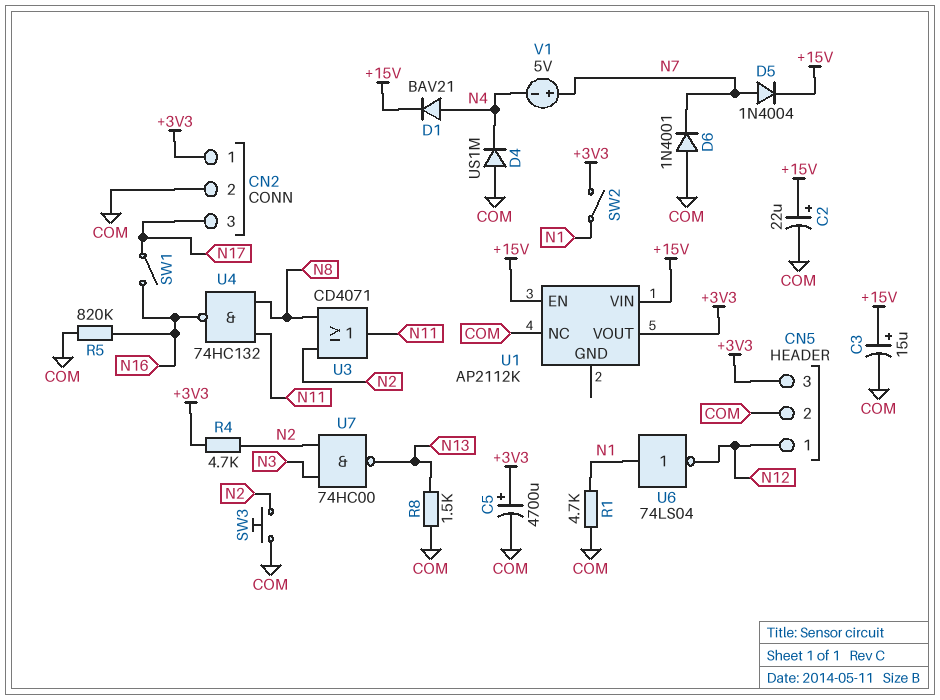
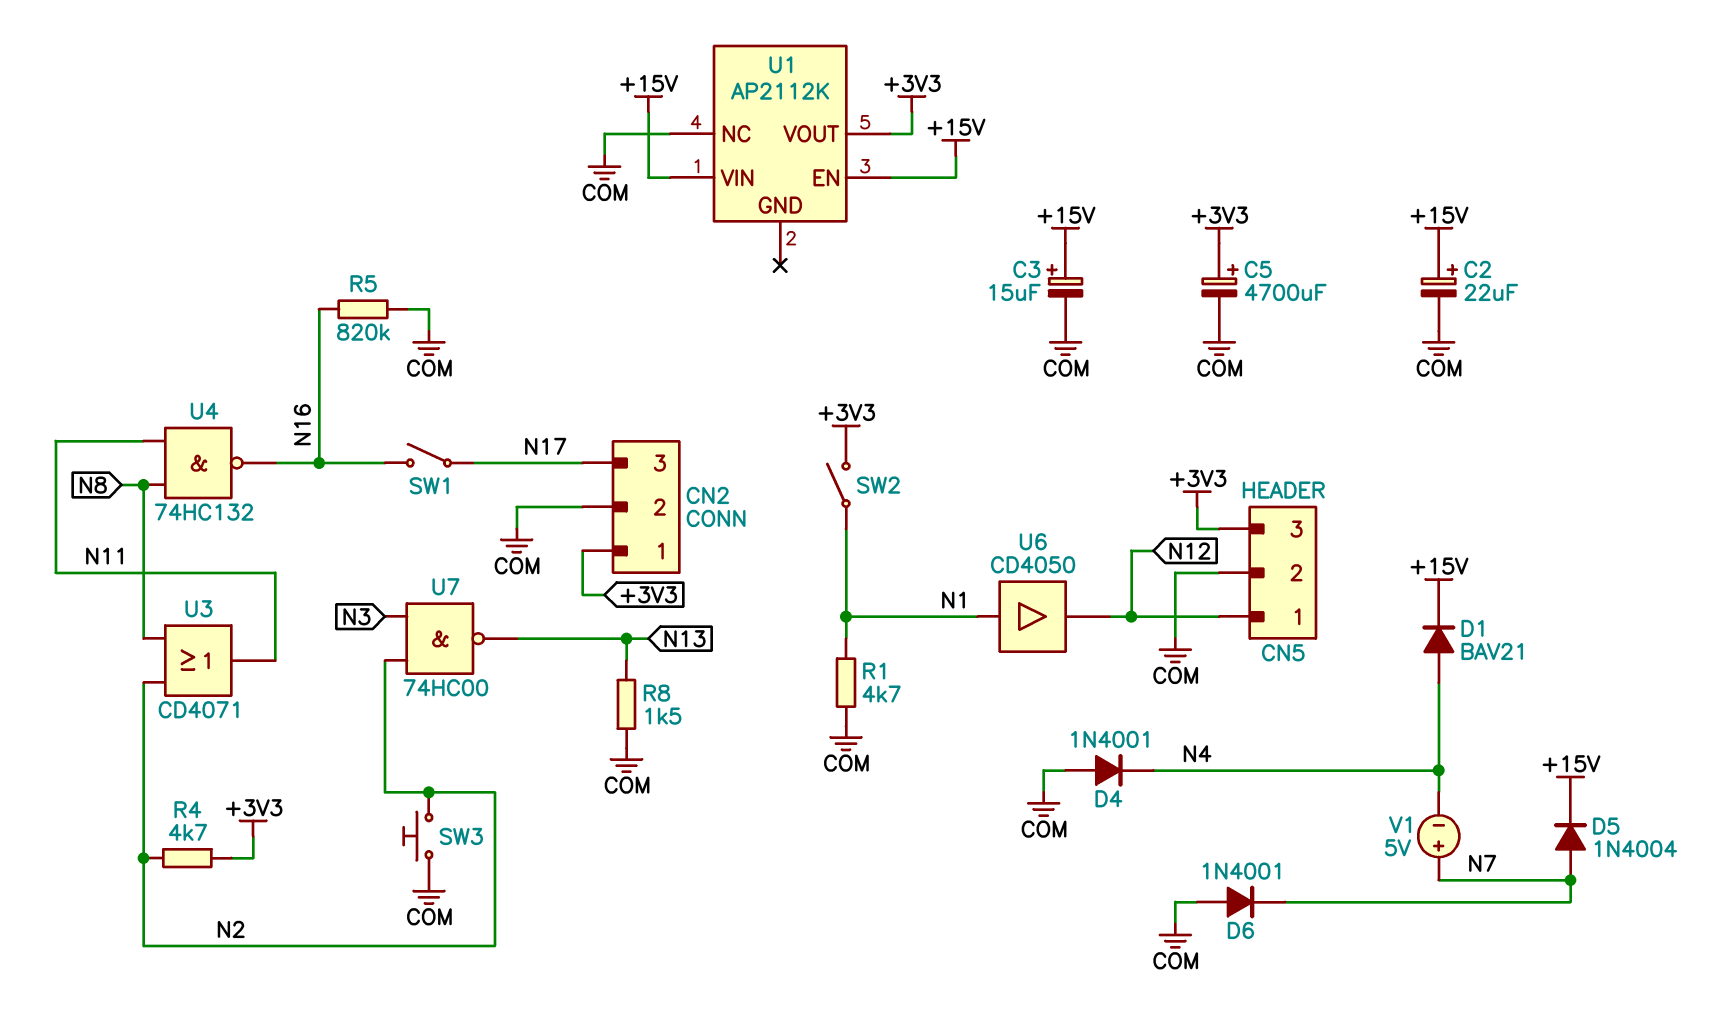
D4: diode US1M (A COM, K N4) -> diode 1N4001 (A COM, K N4)
U6: NOT 74LS04 (in N1, out N12) -> buffer CD4050 (in N1, out N12)

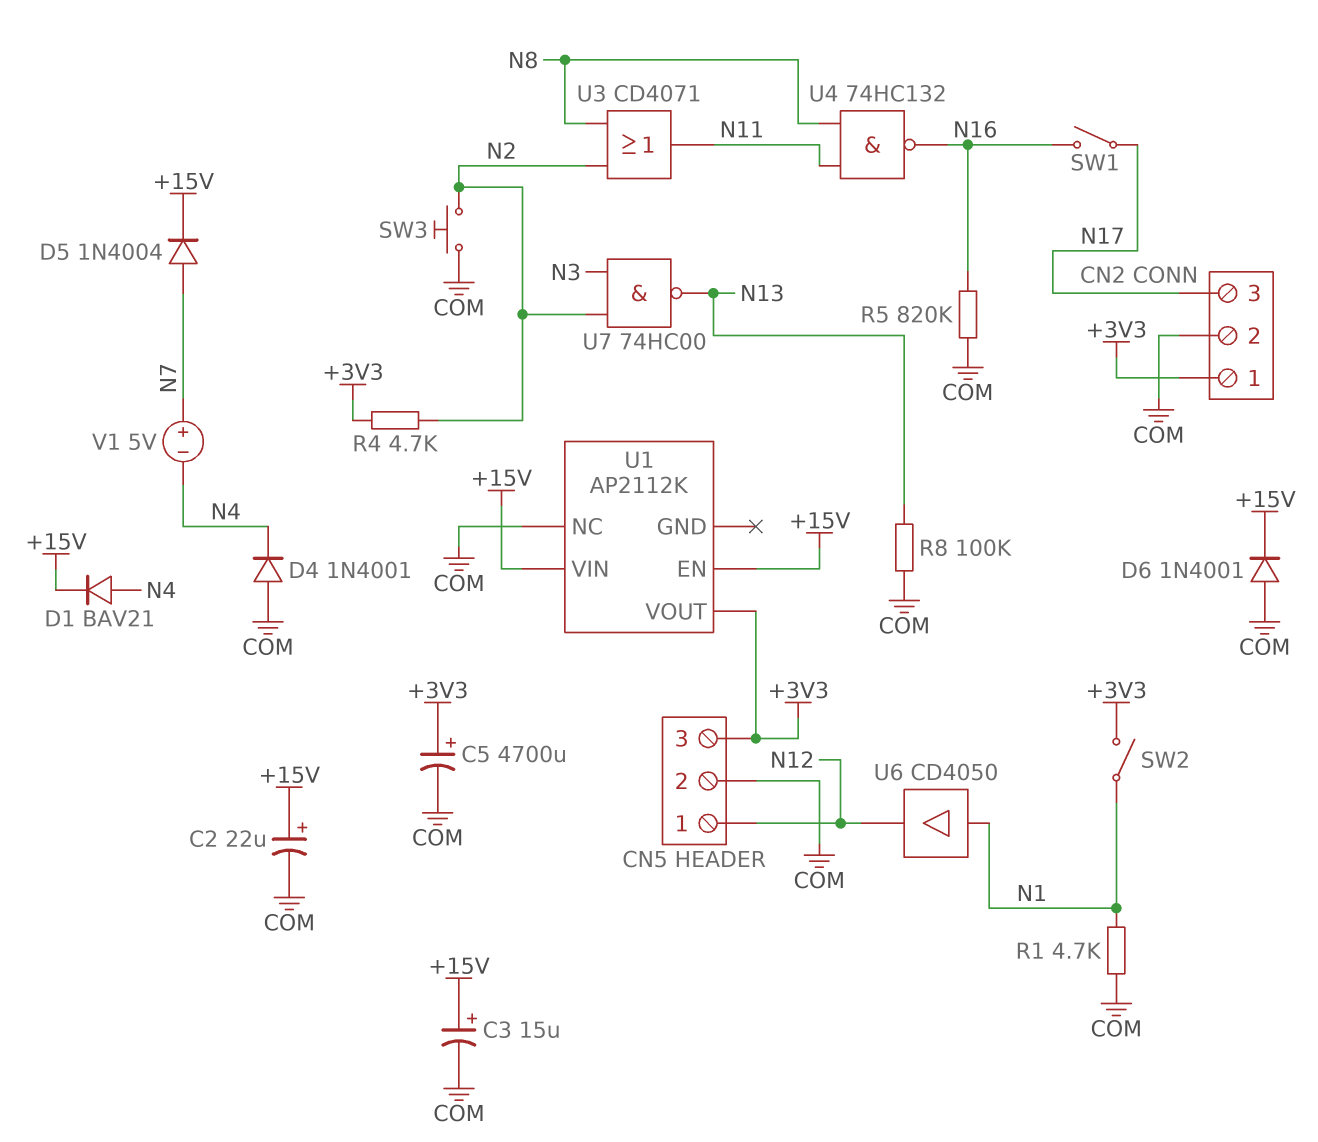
D6: diode 1N4001 (A COM, K N7) -> diode 1N4001 (A COM, K +15V)
R8: 1.5k (COM, N13) -> 100k (COM, N13)

